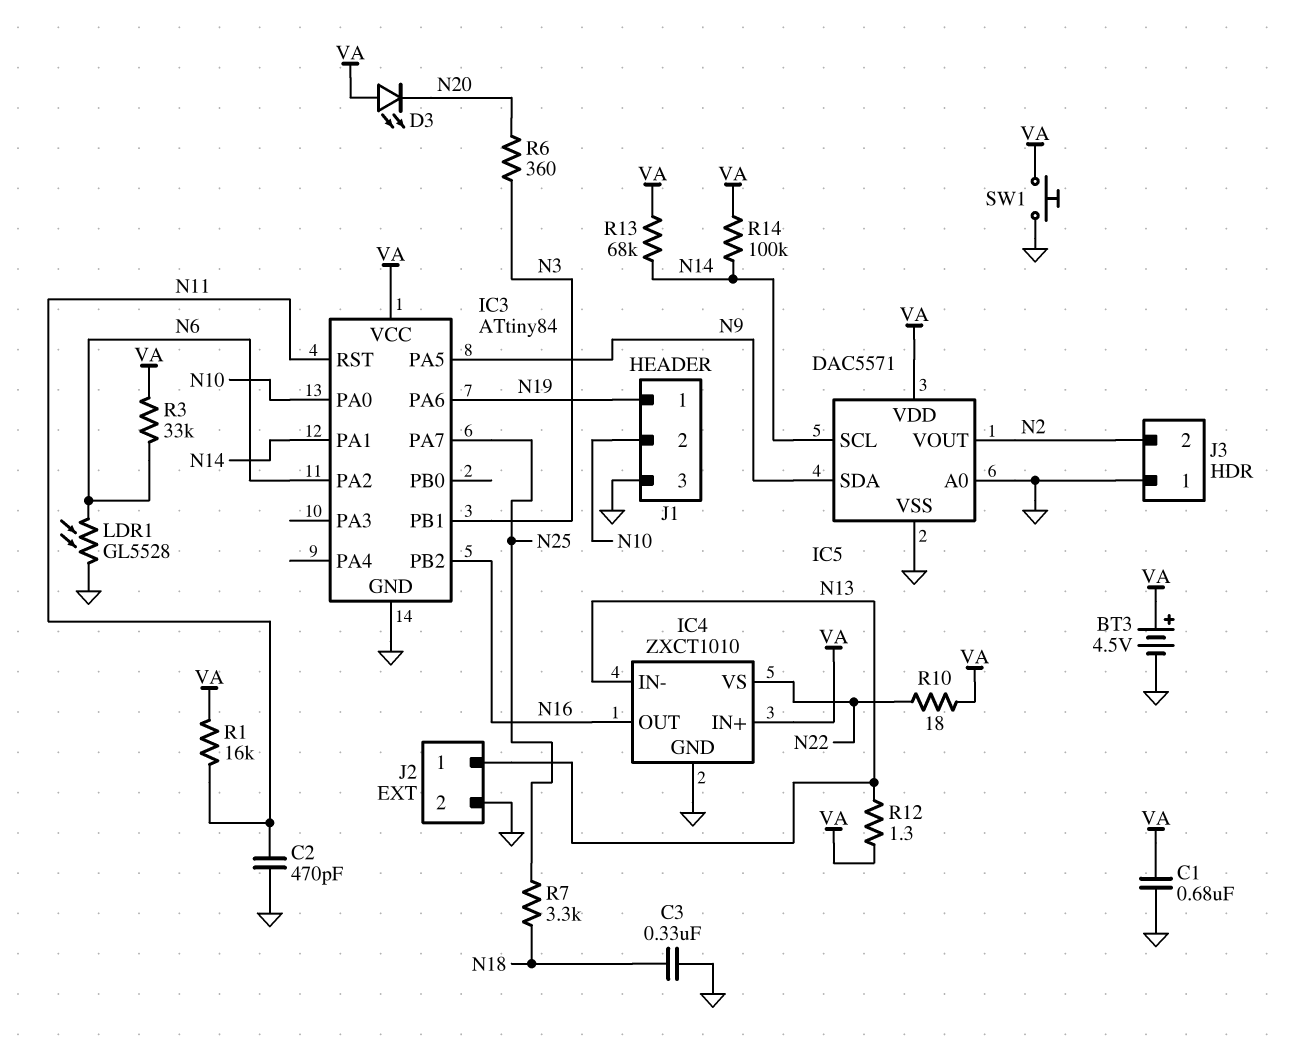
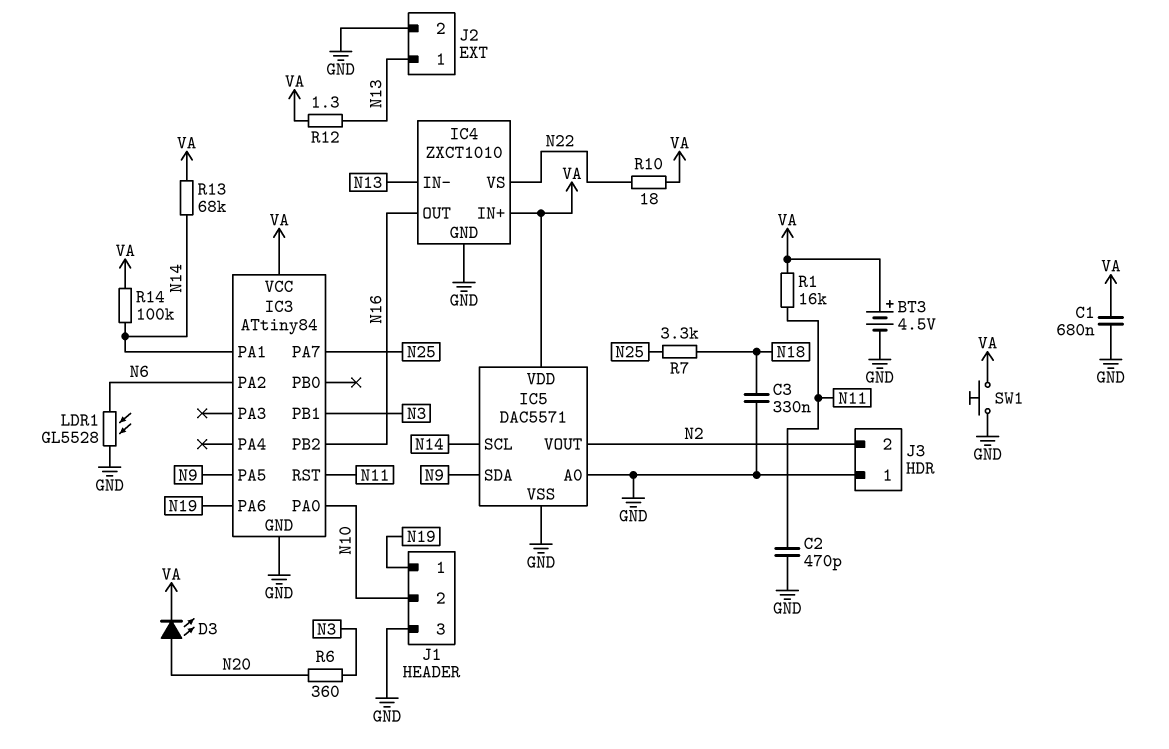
D3: LED (A VA, K N20) -> LED (A N20, K VA)
R3: 33k (N6, VA) -> none

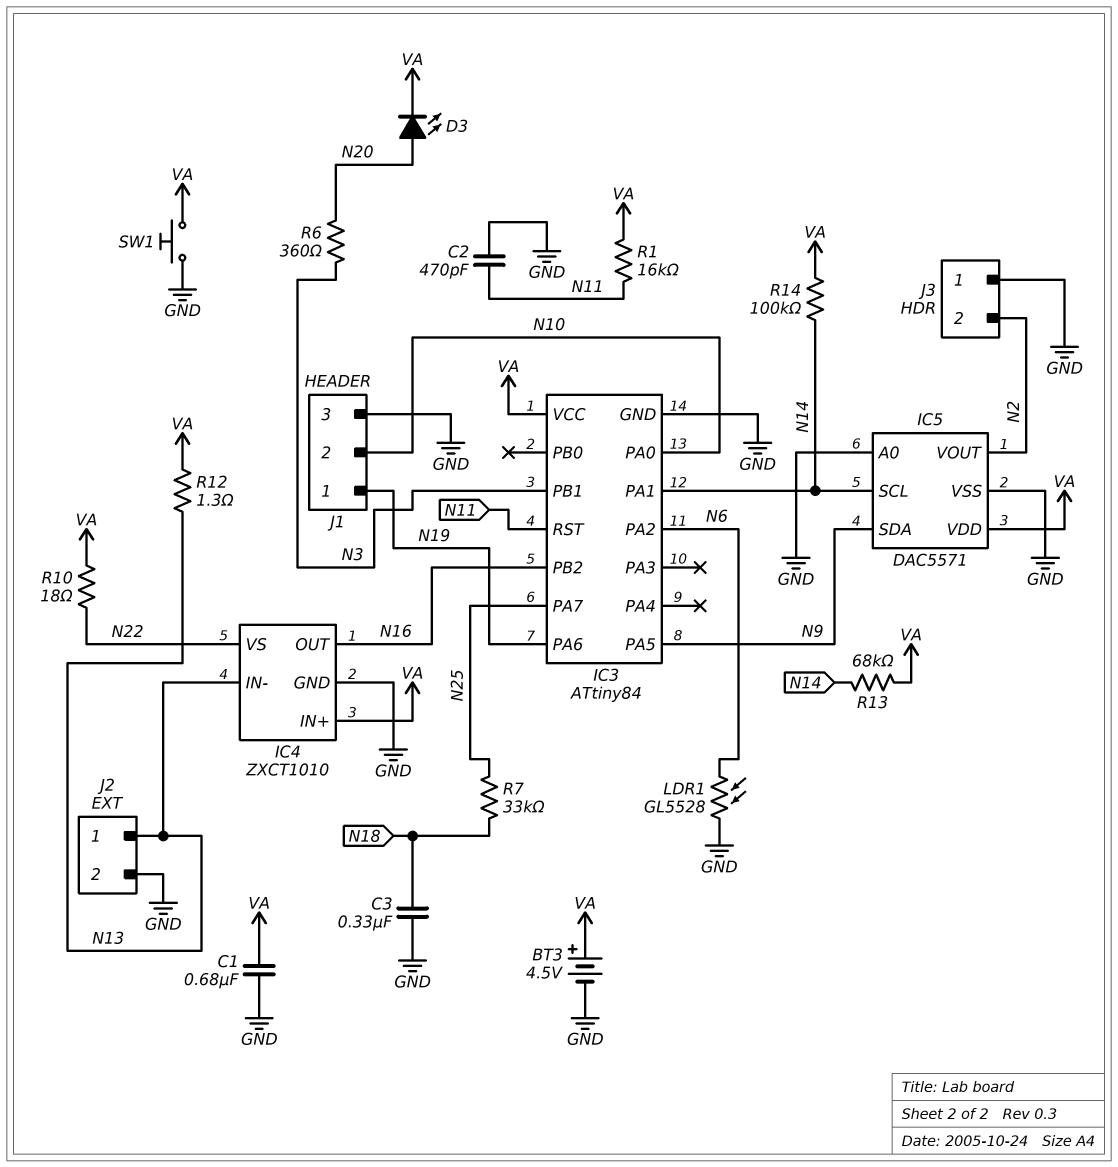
R7: 3.3k (N18, N25) -> 33k (N18, N25)

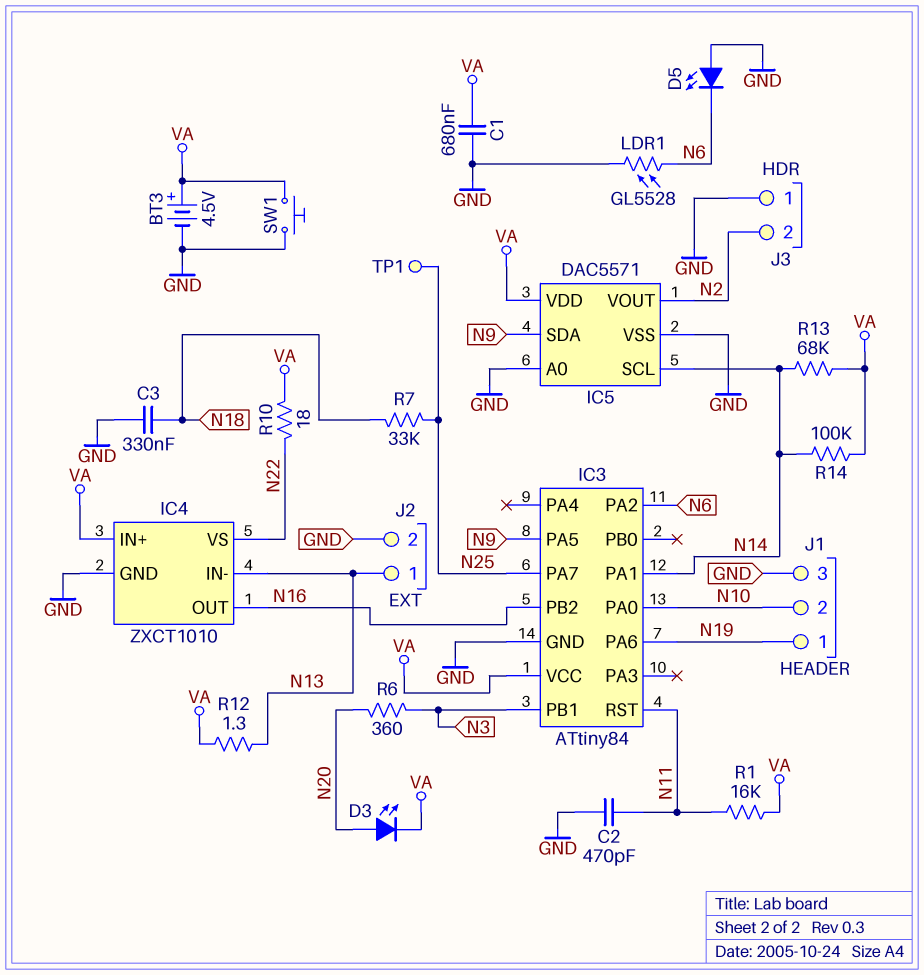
D5: none -> LED (A GND, K N6)
TP1: none -> test point (N25)

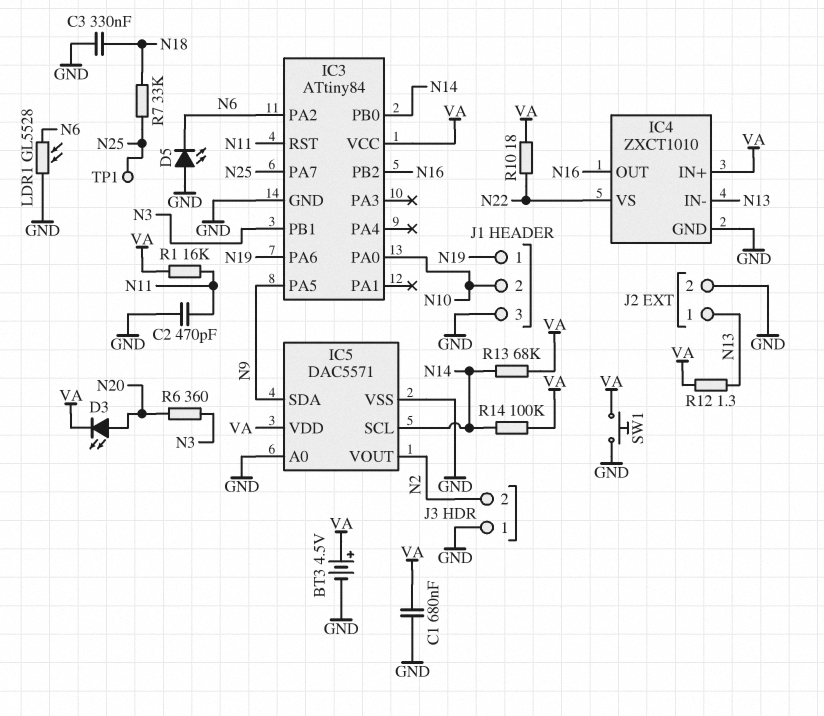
IC3 pin PA1: N14 -> none
IC3 pin PB0: none -> N14

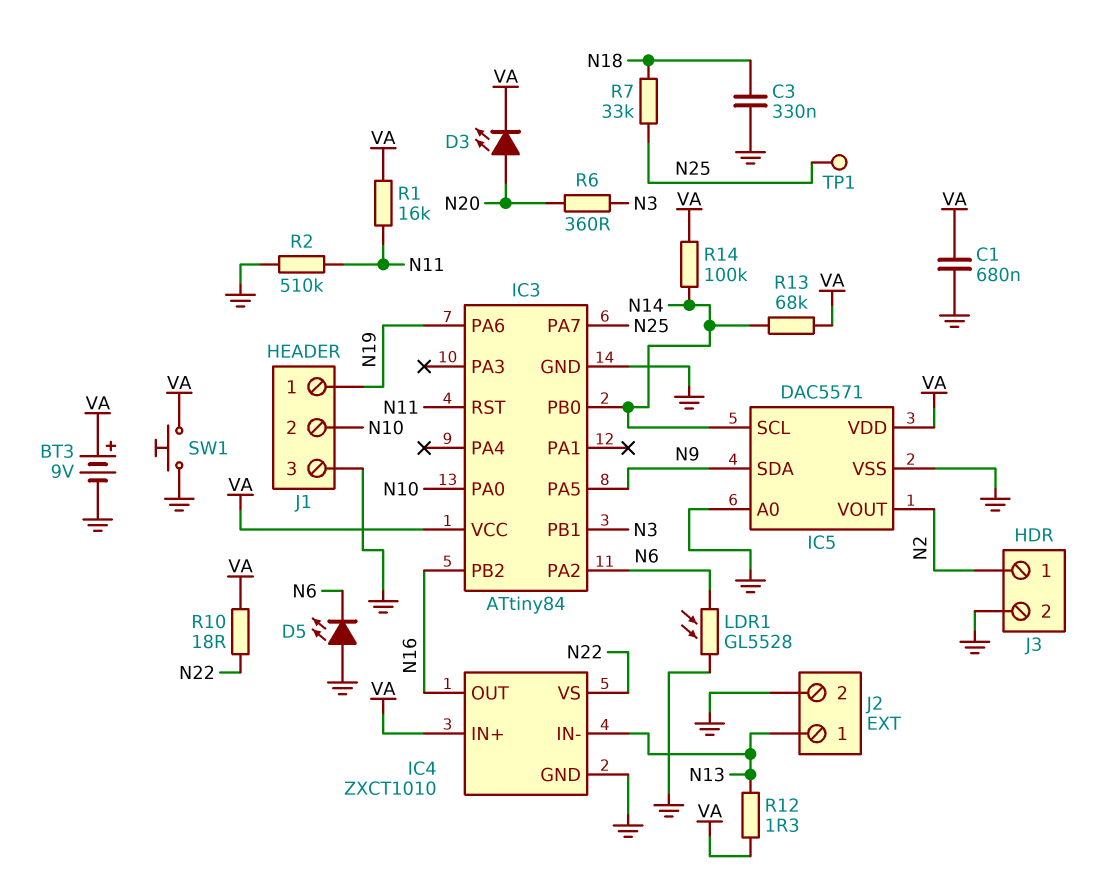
BT3: 4.5V (plus VA, minus GND) -> 9V (plus VA, minus GND)
C2: 470pF (GND, N11) -> none
J3 pin 1: GND -> N2
J3 pin 2: N2 -> GND
R2: none -> 510k (GND, N11)

